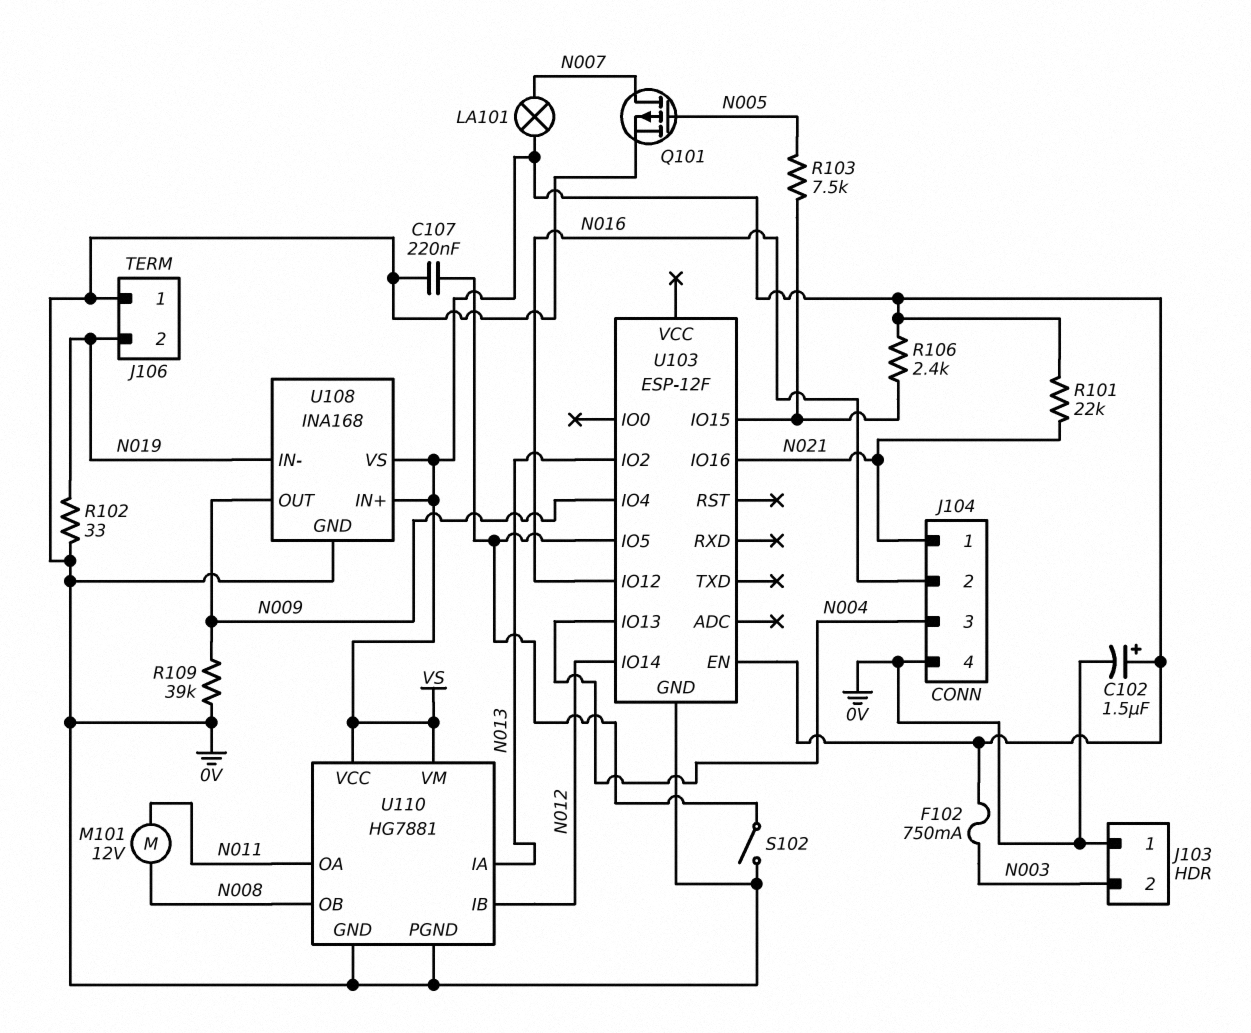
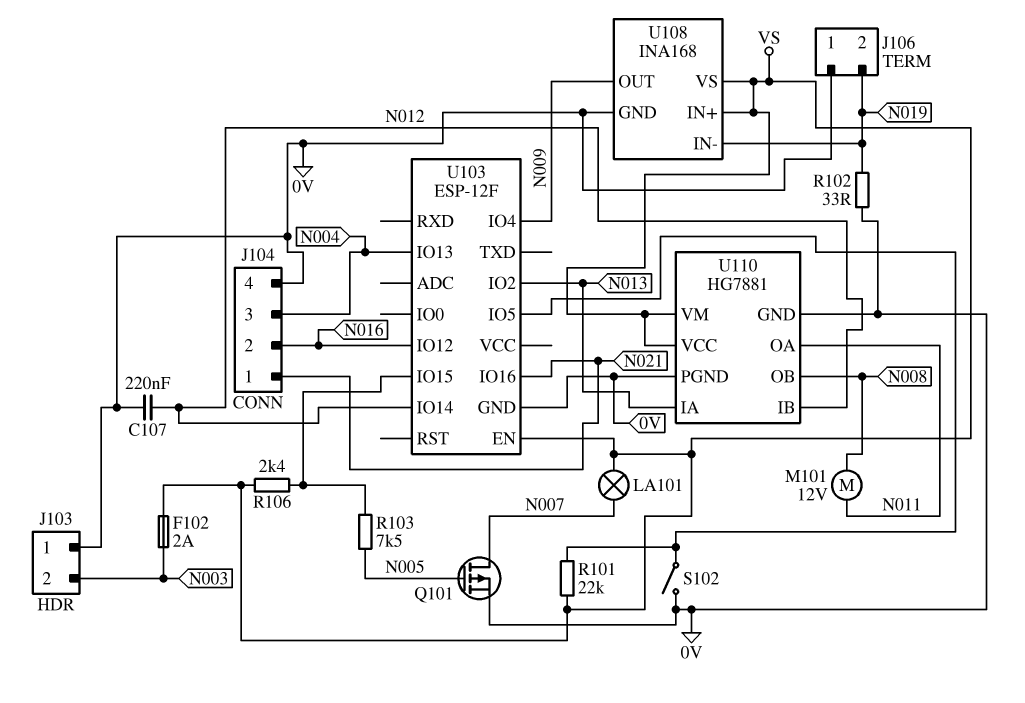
C102: 1.5uF (plus VS, minus 0V) -> none
C107: 220nF (0V, U103/IO5) -> 220nF (0V, N012)
F102: 750mA (N003, VS) -> 2A (N003, VS)
R101: 22k (N021, VS) -> 22k (U103/IO5, VS)
R109: 39k (0V, N009) -> none

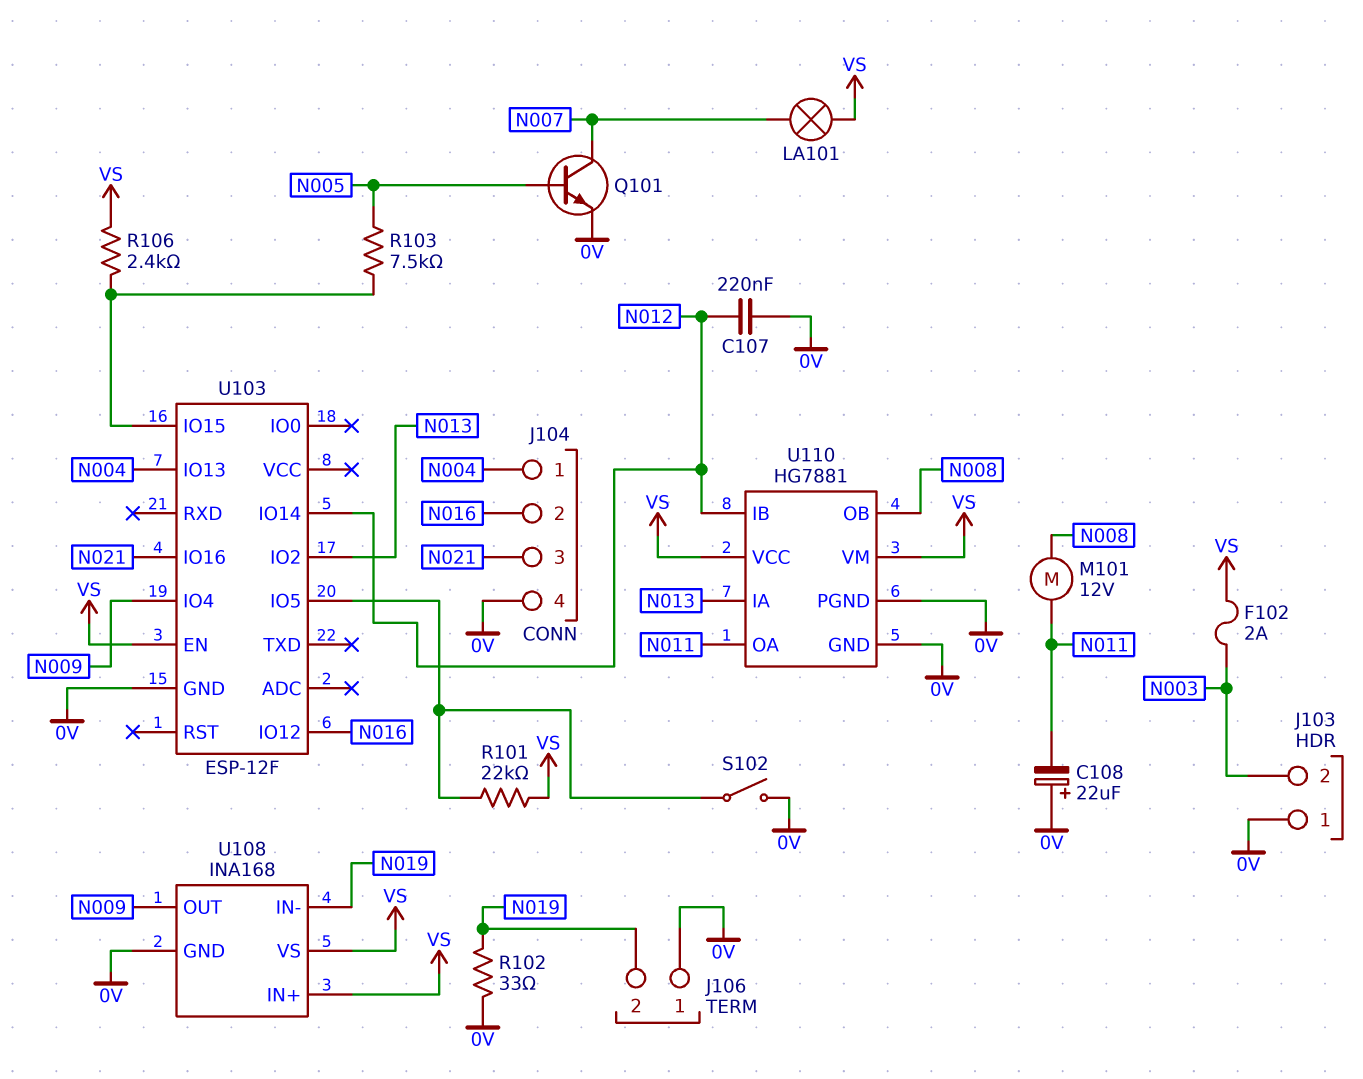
C108: none -> 22uF (plus 0V, minus N011)
J104 pin 1: N021 -> N004
J104 pin 3: N004 -> N021
Q101: PMOS (G N005, D N007, S 0V) -> NPN (B N005, C N007, E 0V)

